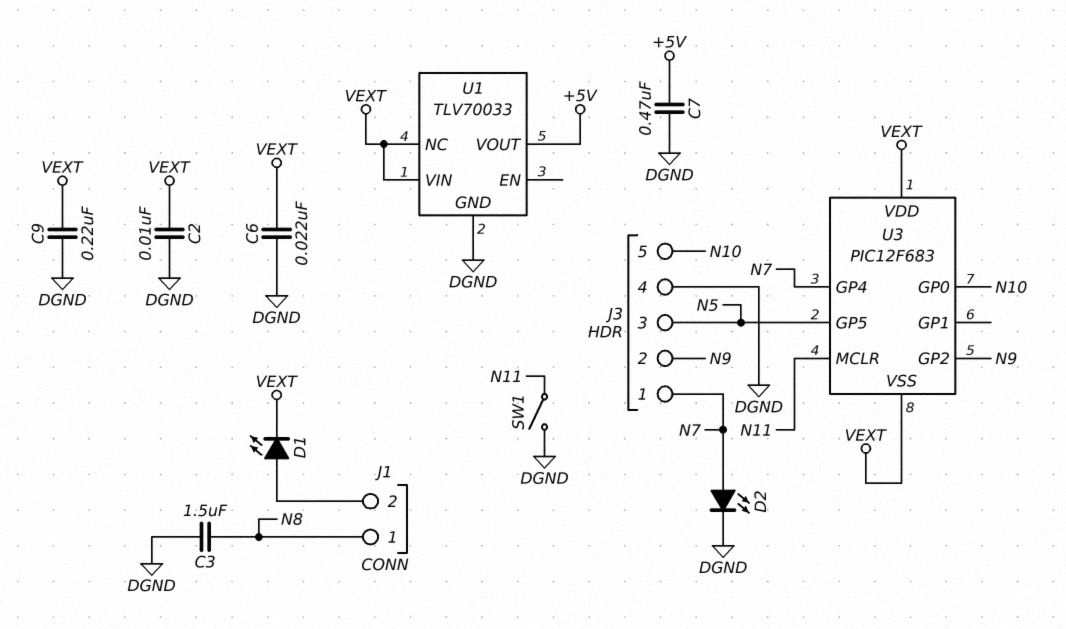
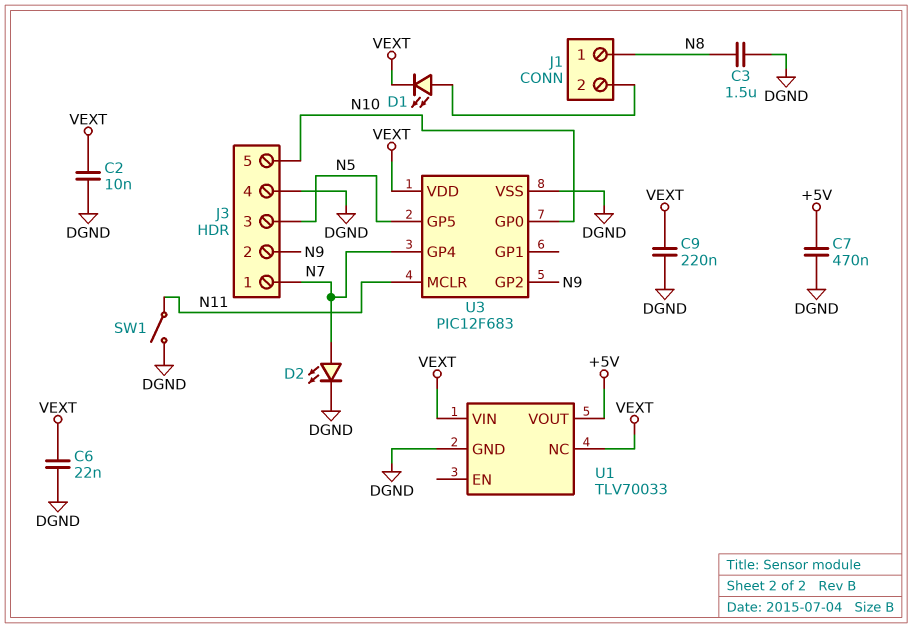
U3 pin VSS: VEXT -> DGND

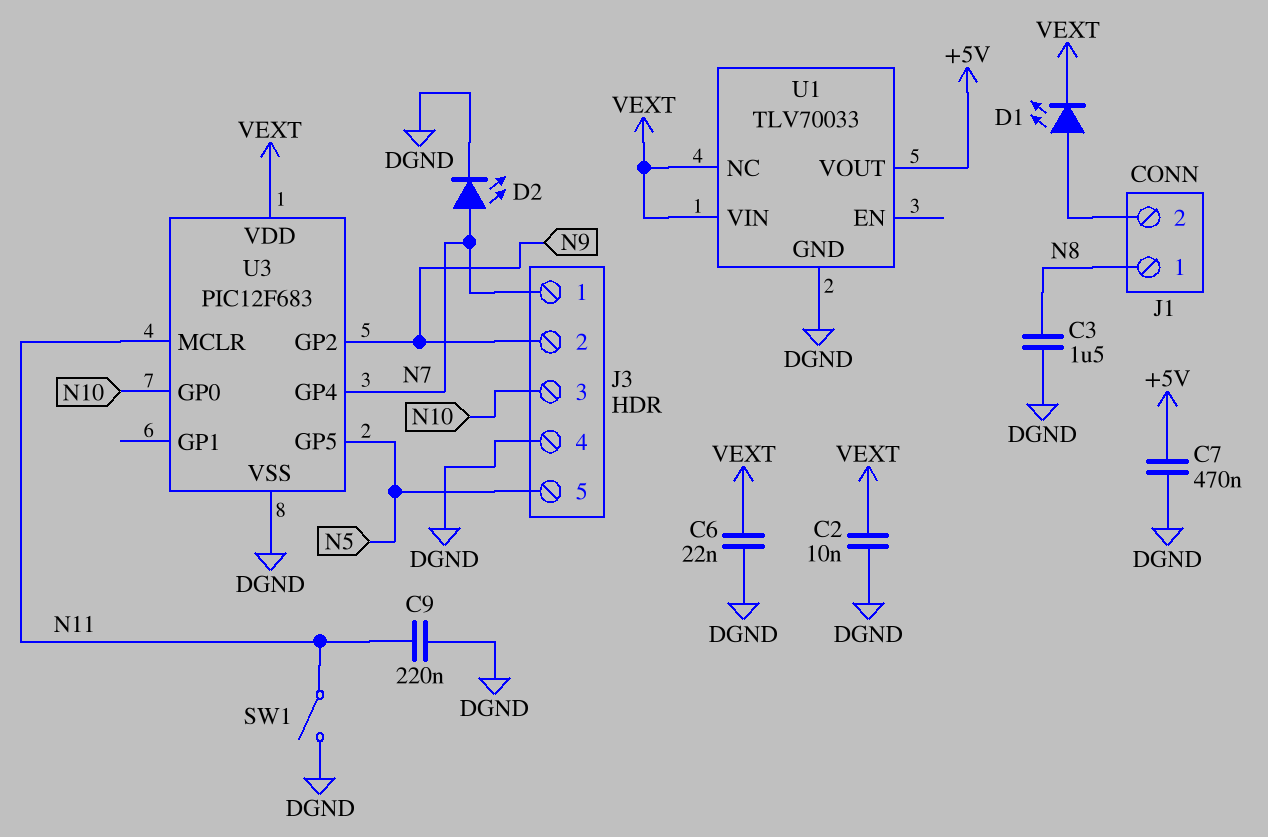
C9: 220nF (DGND, VEXT) -> 220nF (DGND, N11)
J3 pin 3: N5 -> N10
J3 pin 5: N10 -> N5

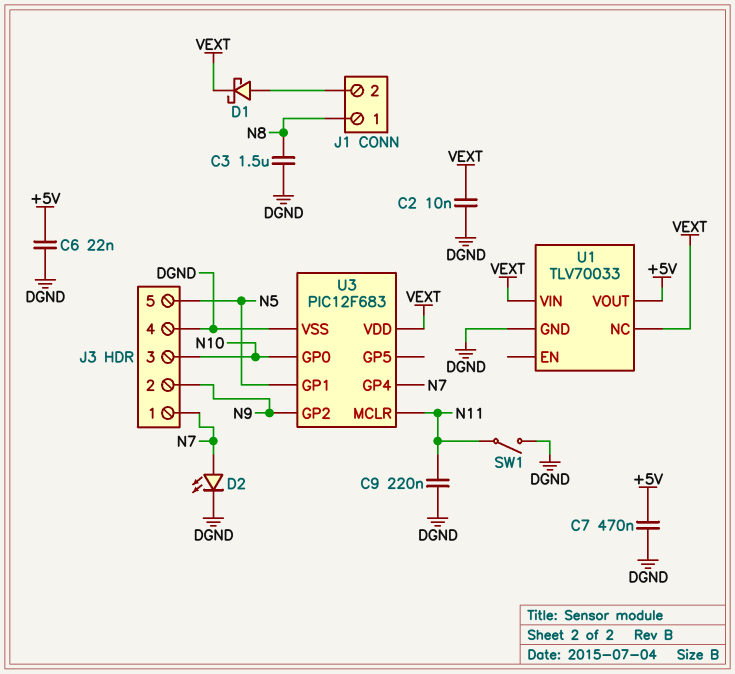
C6: 22nF (DGND, VEXT) -> 22nF (+5V, DGND)
D1: LED (A J1/2, K VEXT) -> schottky (A J1/2, K VEXT)
U3 pin GP1: none -> N5
U3 pin GP5: N5 -> none

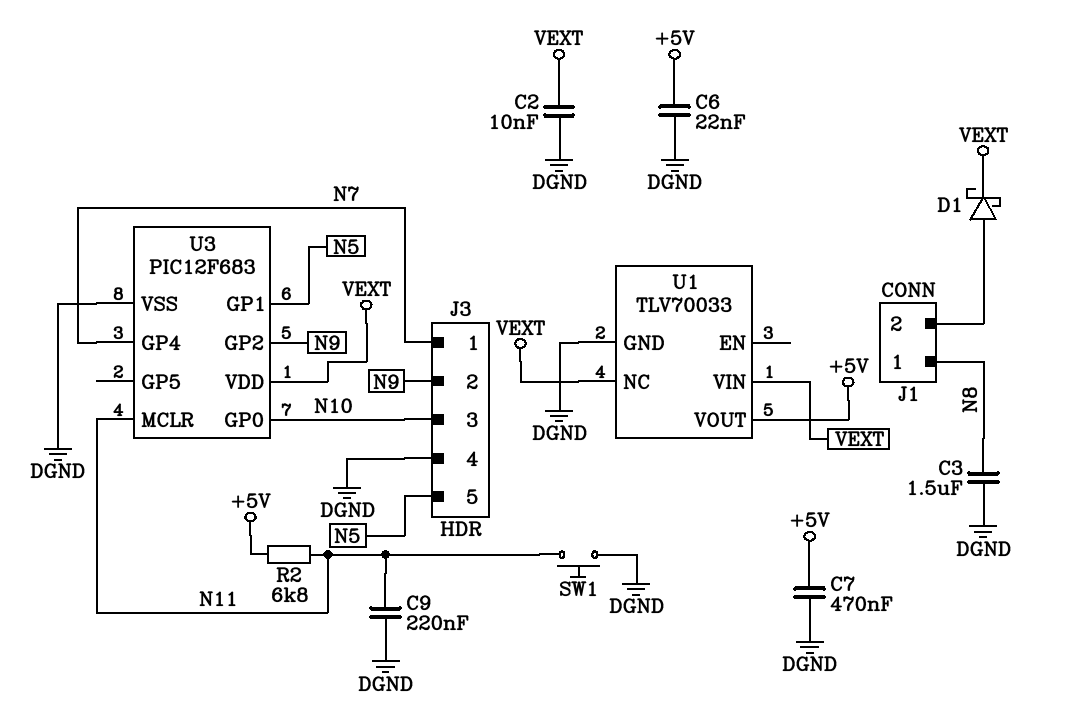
D2: LED (A N7, K DGND) -> none
R2: none -> 6.8k (+5V, N11)
SW1: switch (DGND, N11) -> button (DGND, N11)

